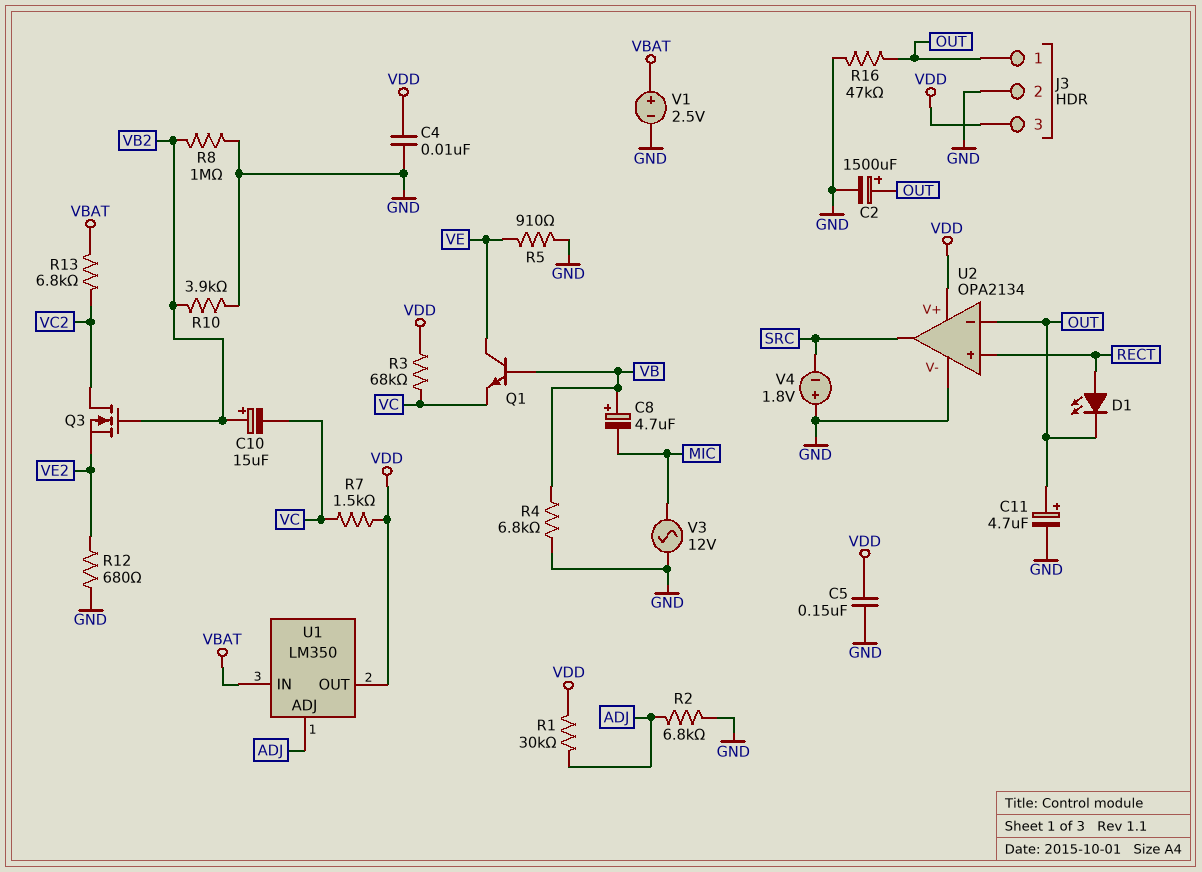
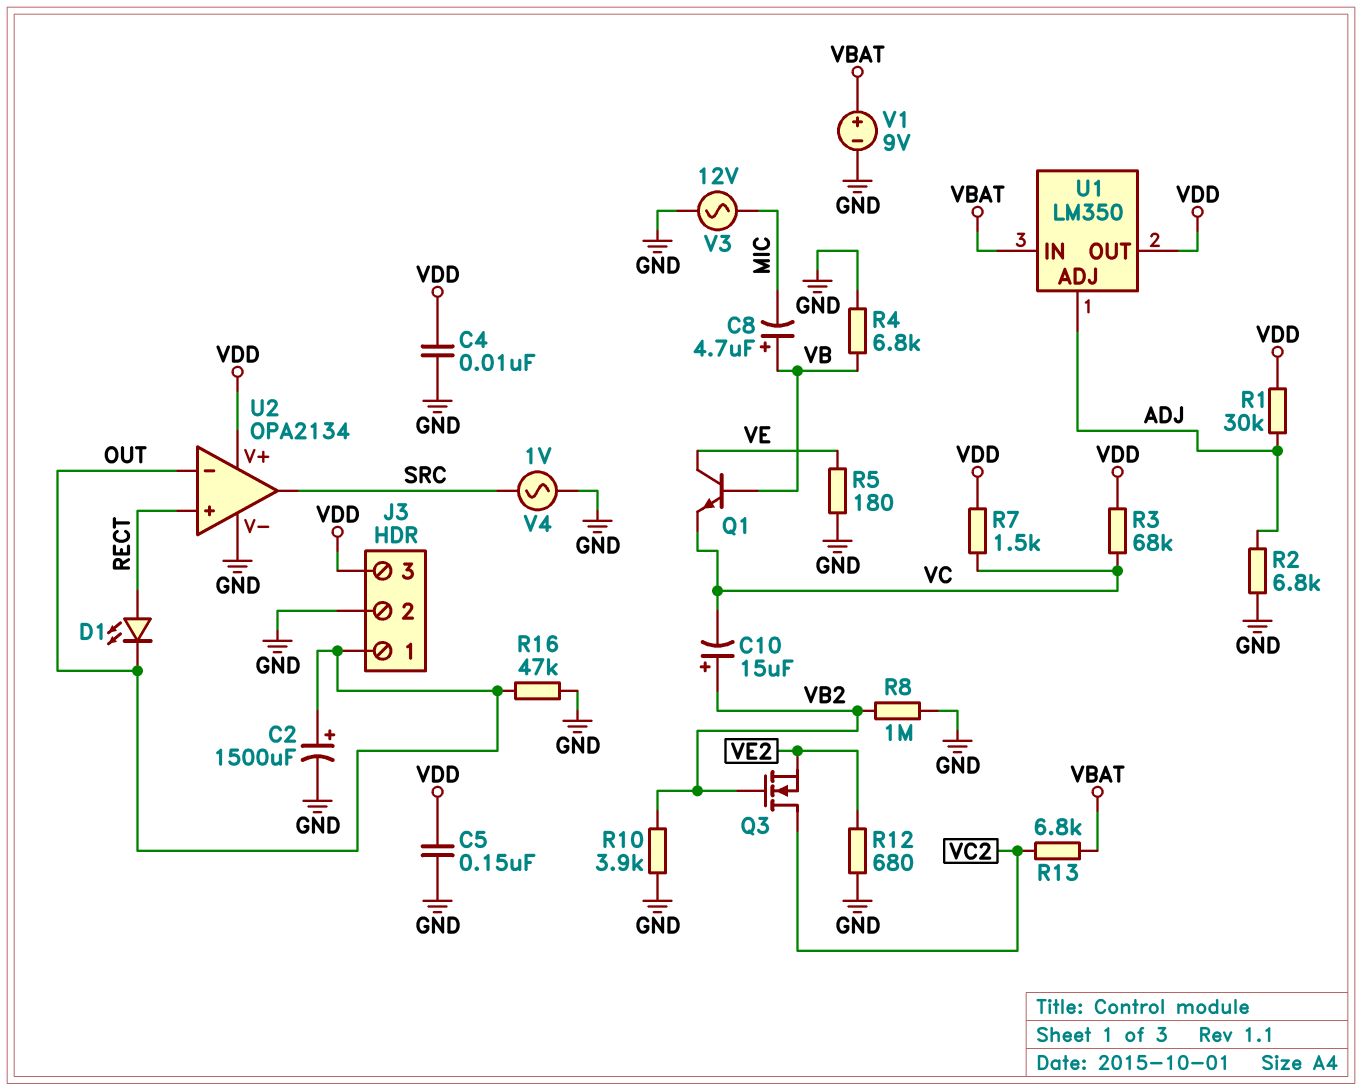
C11: 4.7uF (plus OUT, minus GND) -> none
R5: 910 (GND, VE) -> 180 (GND, VE)
V1: 2.5V (plus VBAT, minus GND) -> 9V (plus VBAT, minus GND)
V4: 1.8V (plus GND, minus SRC) -> AC 1V (GND, SRC)

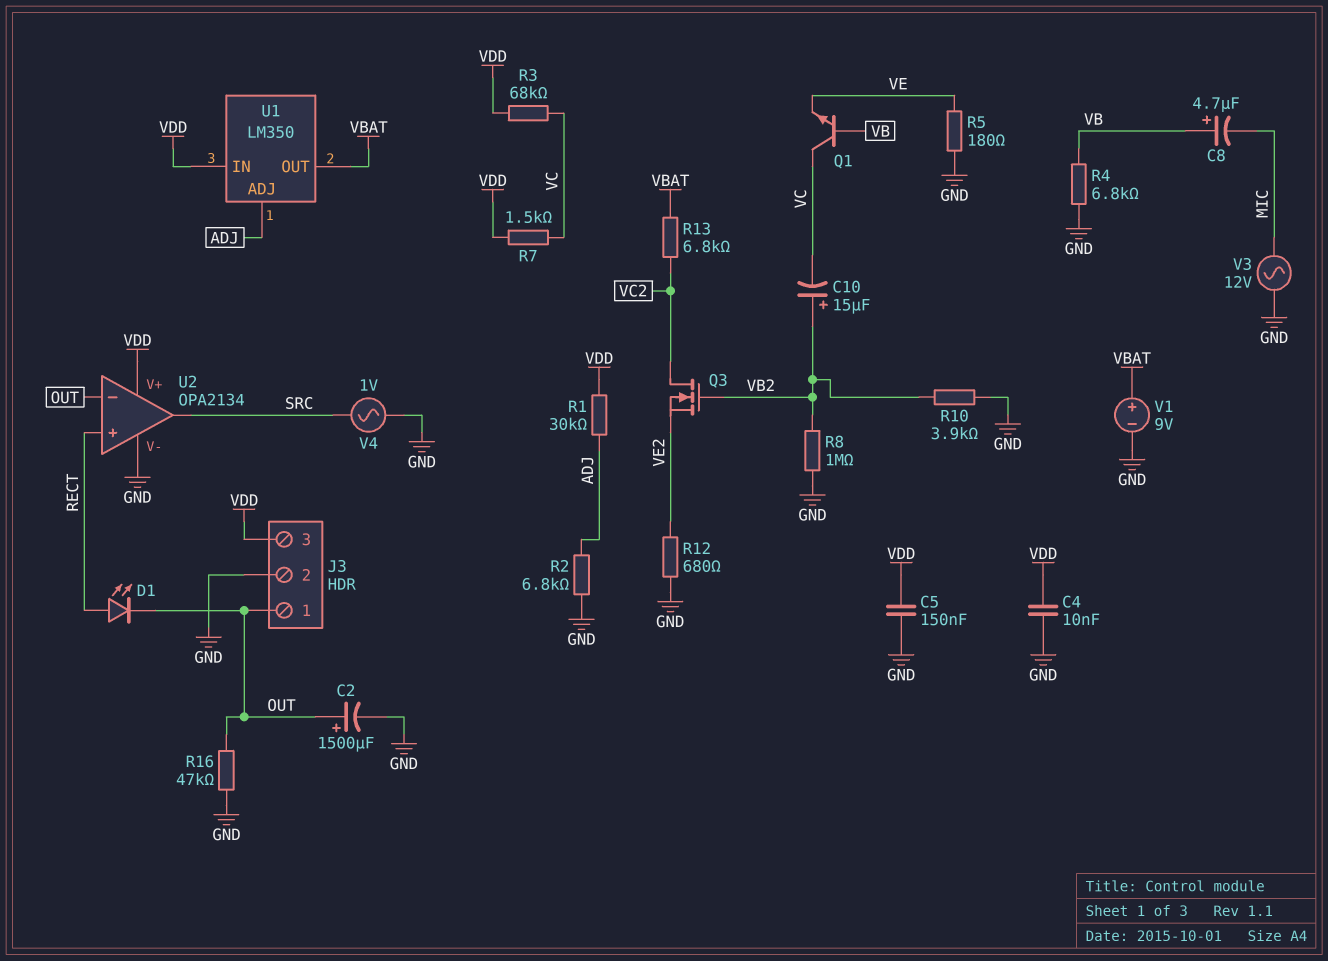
Q1: NPN (B VB, C VE, E VC) -> NPN (B VB, C VC, E VE)
U1 pin IN: VBAT -> VDD
U1 pin OUT: VDD -> VBAT

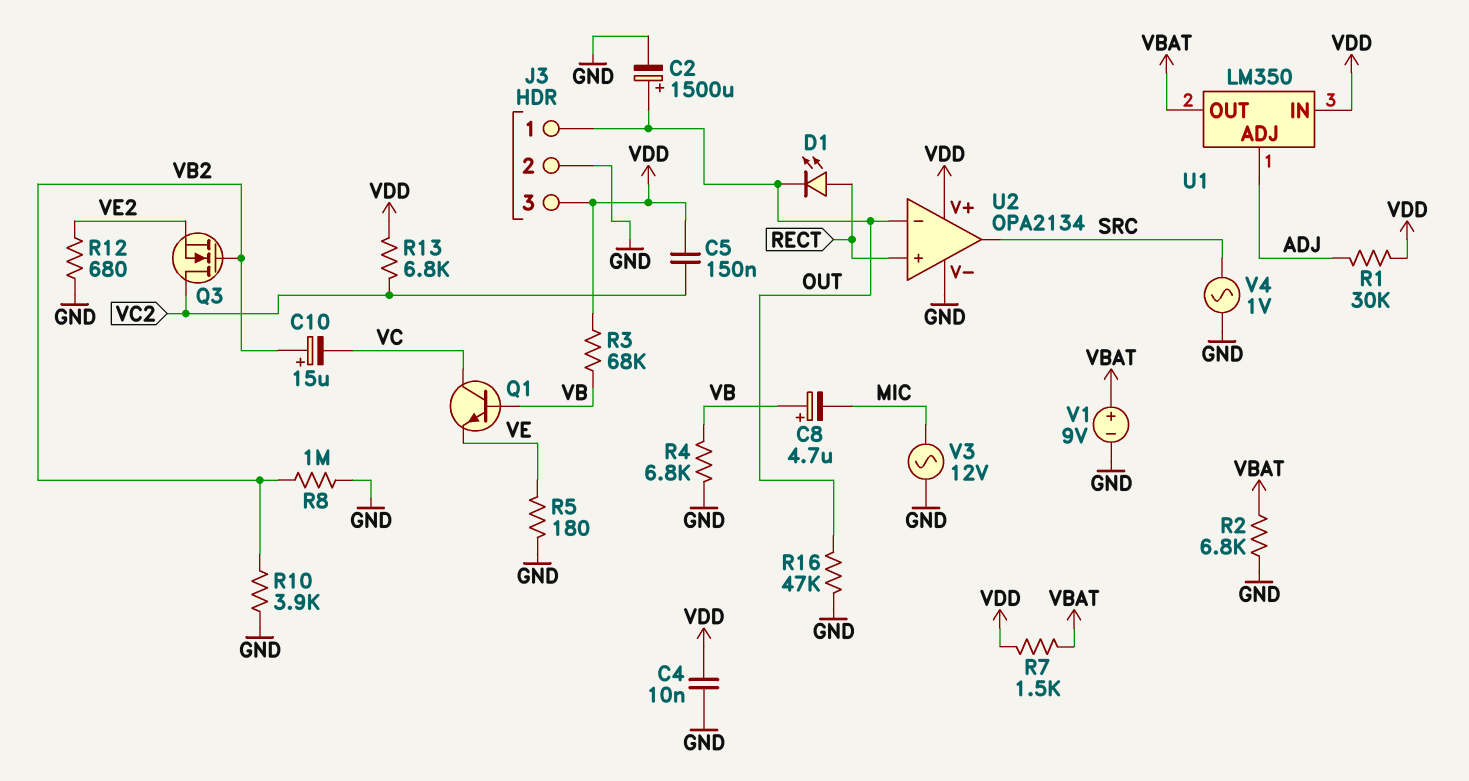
C5: 150nF (GND, VDD) -> 150nF (VC2, VDD)
R2: 6.8k (ADJ, GND) -> 6.8k (GND, VBAT)
R3: 68k (VC, VDD) -> 68k (VB, VDD)
R7: 1.5k (VC, VDD) -> 1.5k (VBAT, VDD)
R13: 6.8k (VBAT, VC2) -> 6.8k (VC2, VDD)

